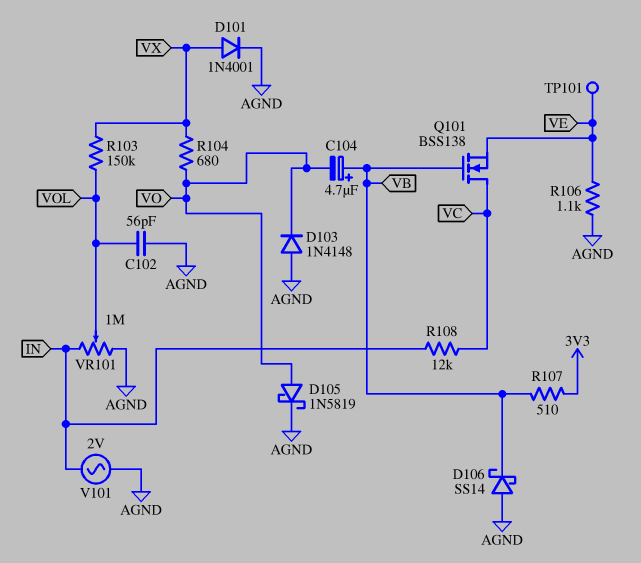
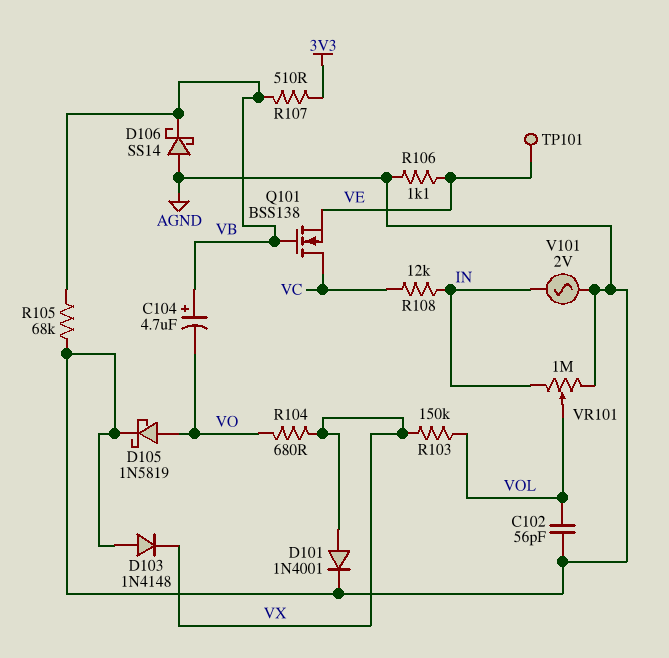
D103: diode 1N4148 (A AGND, K VO) -> diode 1N4148 (A AGND, K VX)
R105: none -> 68k (AGND, VB)

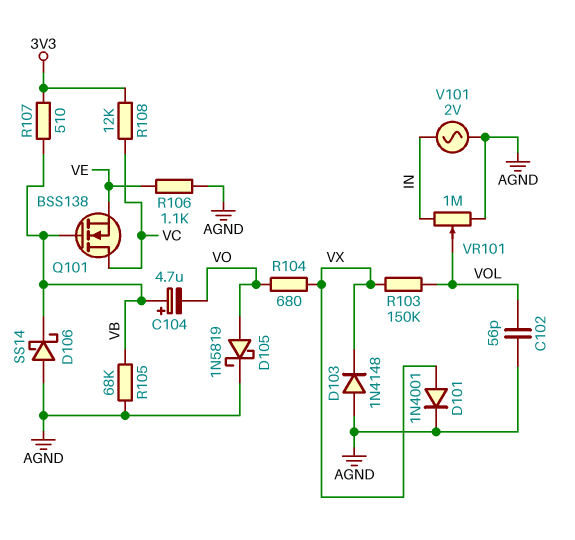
R108: 12k (IN, VC) -> 12k (3V3, VC)
TP101: test point (VE) -> none

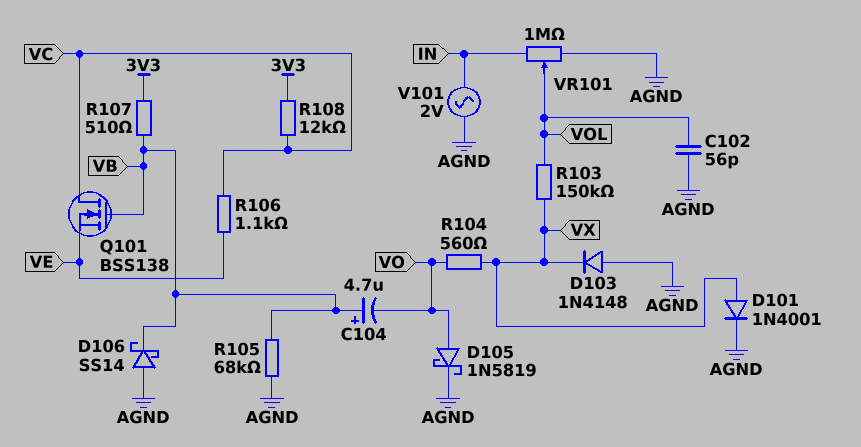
R104: 680 (VO, VX) -> 560 (VO, VX)
R106: 1.1k (AGND, VE) -> 1.1k (VC, VE)

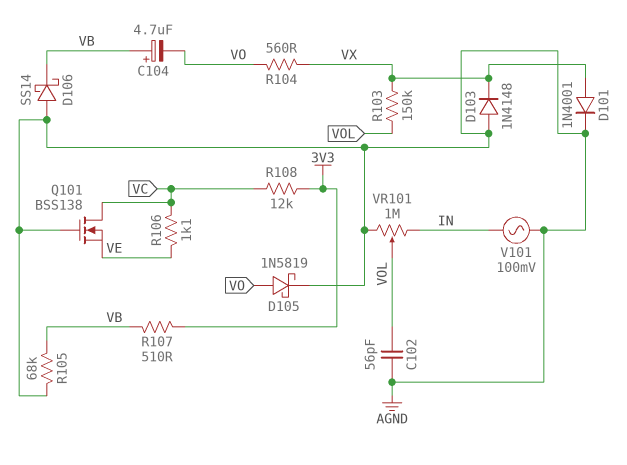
Q101: NMOS BSS138 (G VB, D VC, S VE) -> NMOS BSS138 (G AGND, D VC, S VE)
V101: AC 2V (AGND, IN) -> AC 100mV (AGND, IN)

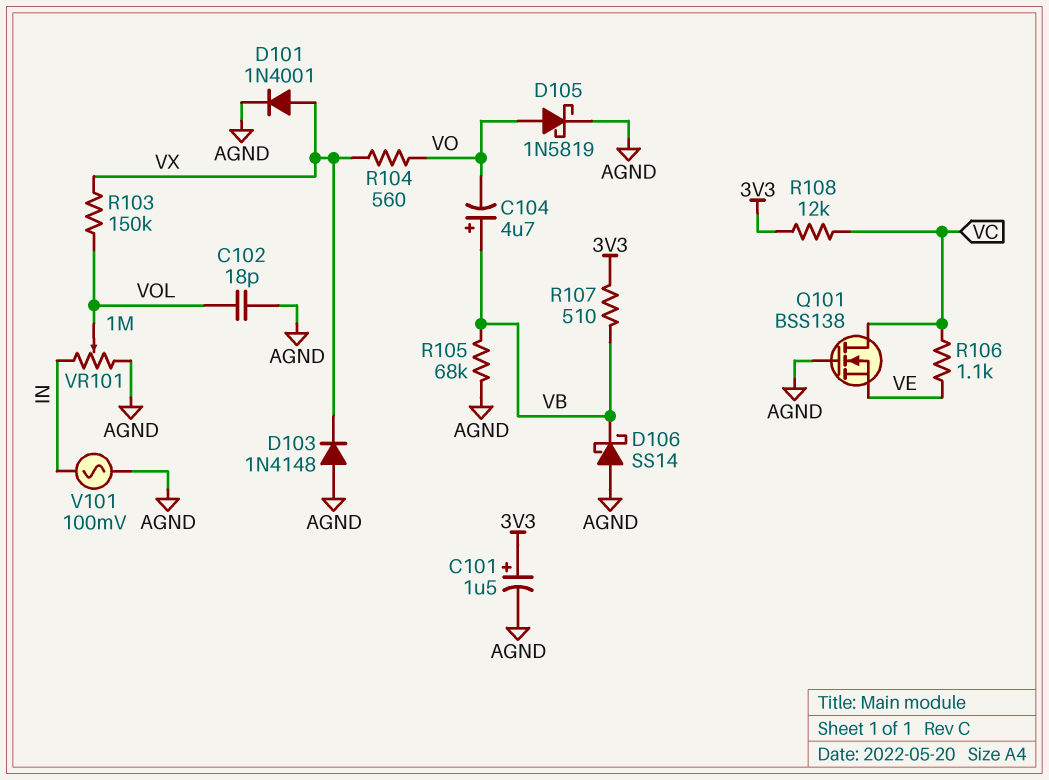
C101: none -> 1.5uF (plus 3V3, minus AGND)
C102: 56pF (AGND, VOL) -> 18pF (AGND, VOL)

